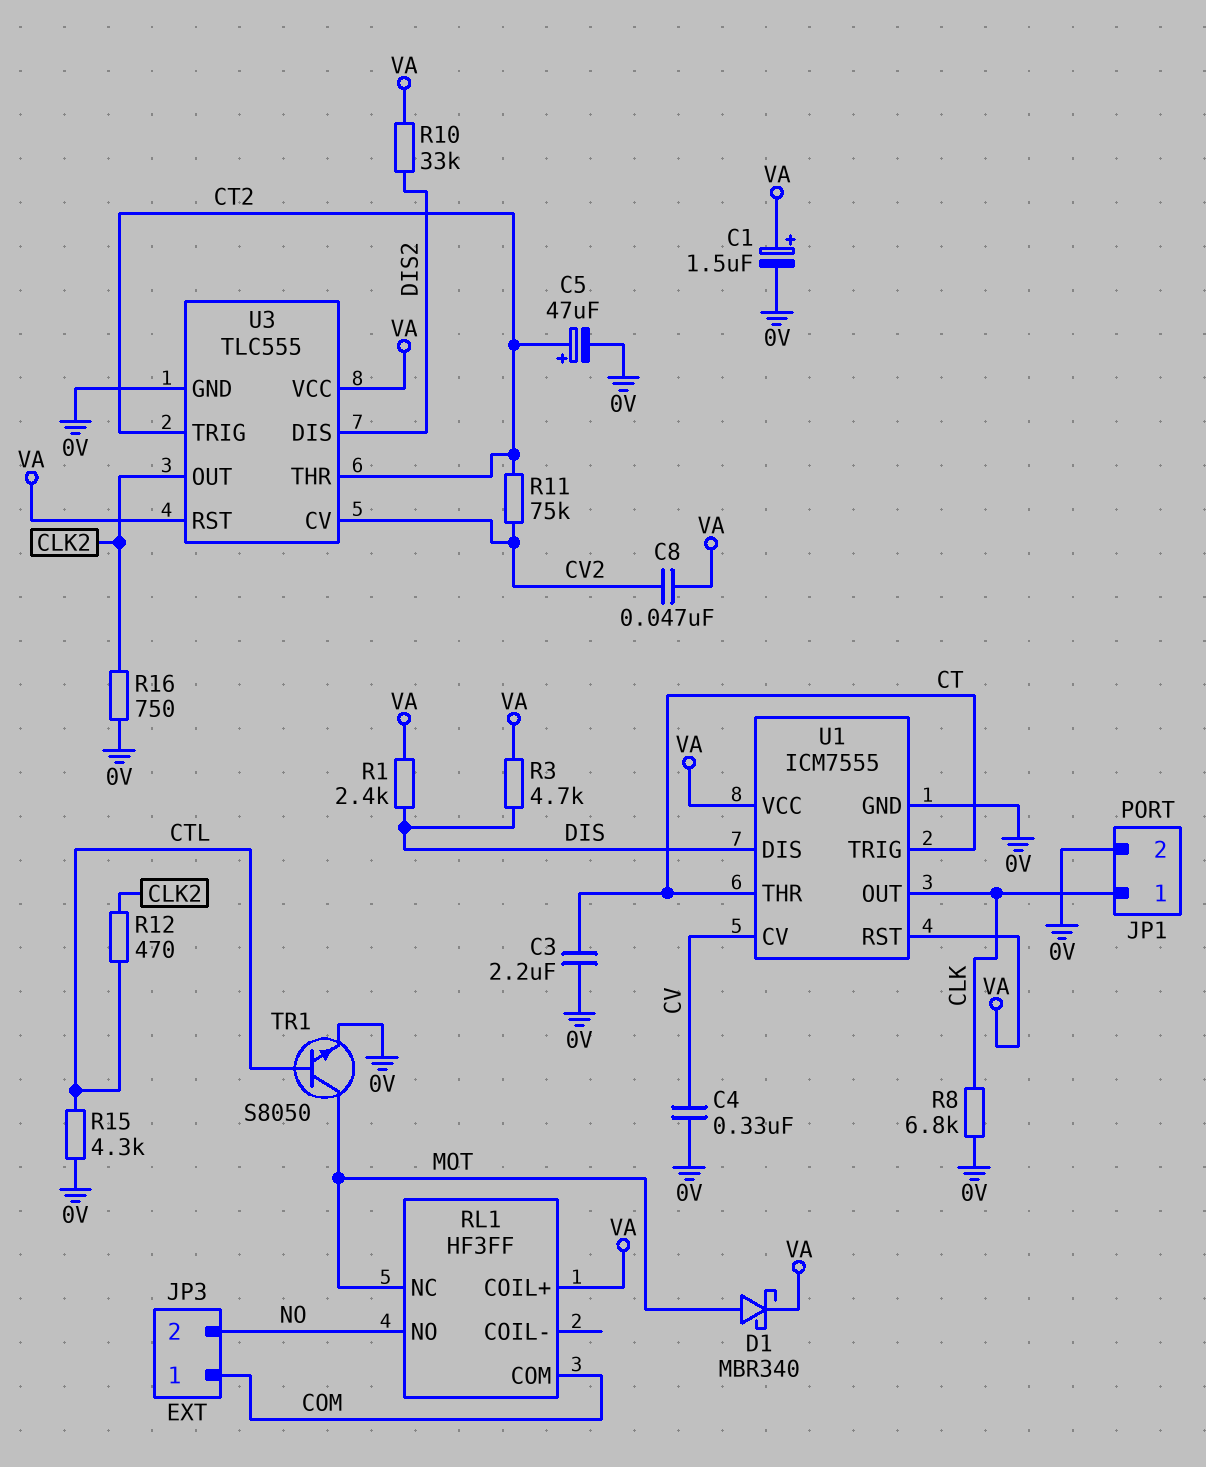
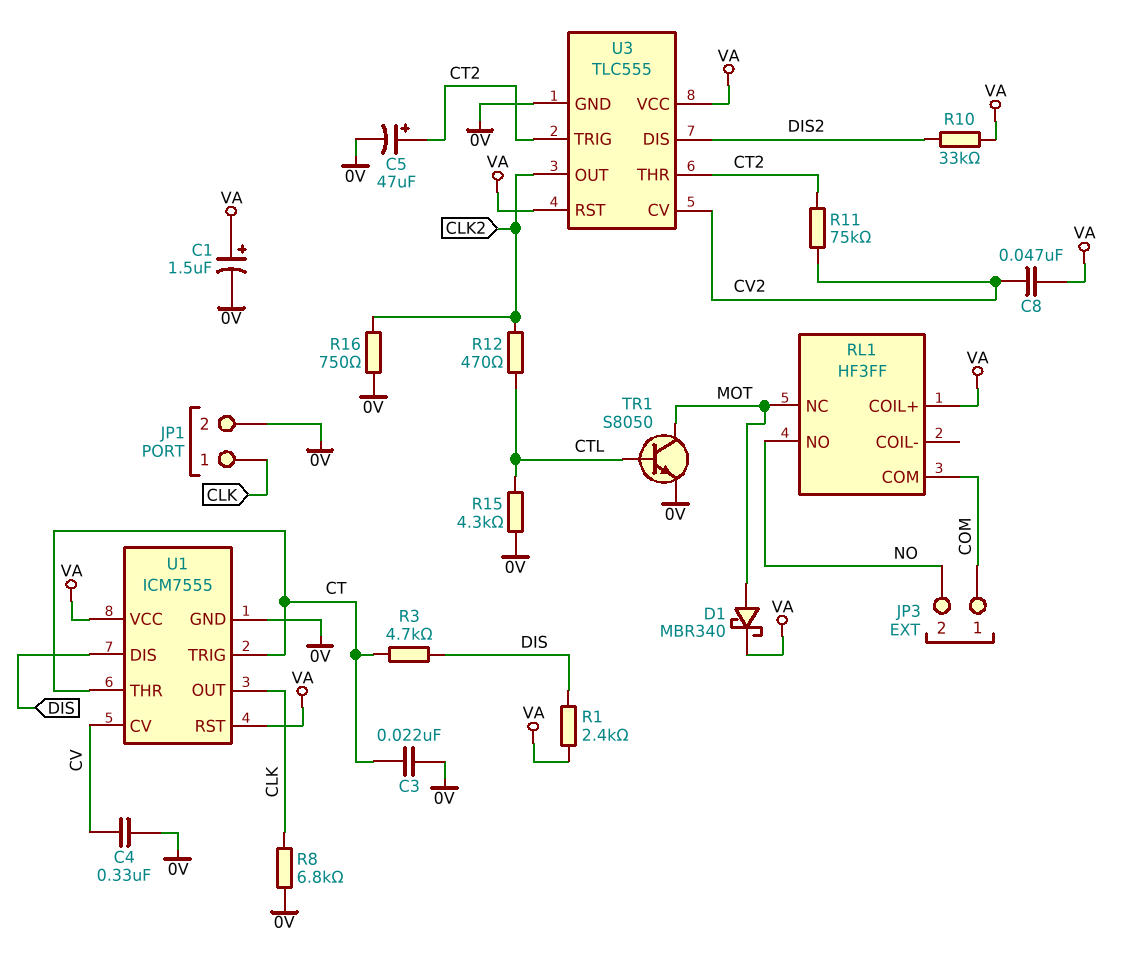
C3: 2.2uF (0V, CT) -> 22nF (0V, CT)
R3: 4.7k (DIS, VA) -> 4.7k (CT, DIS)

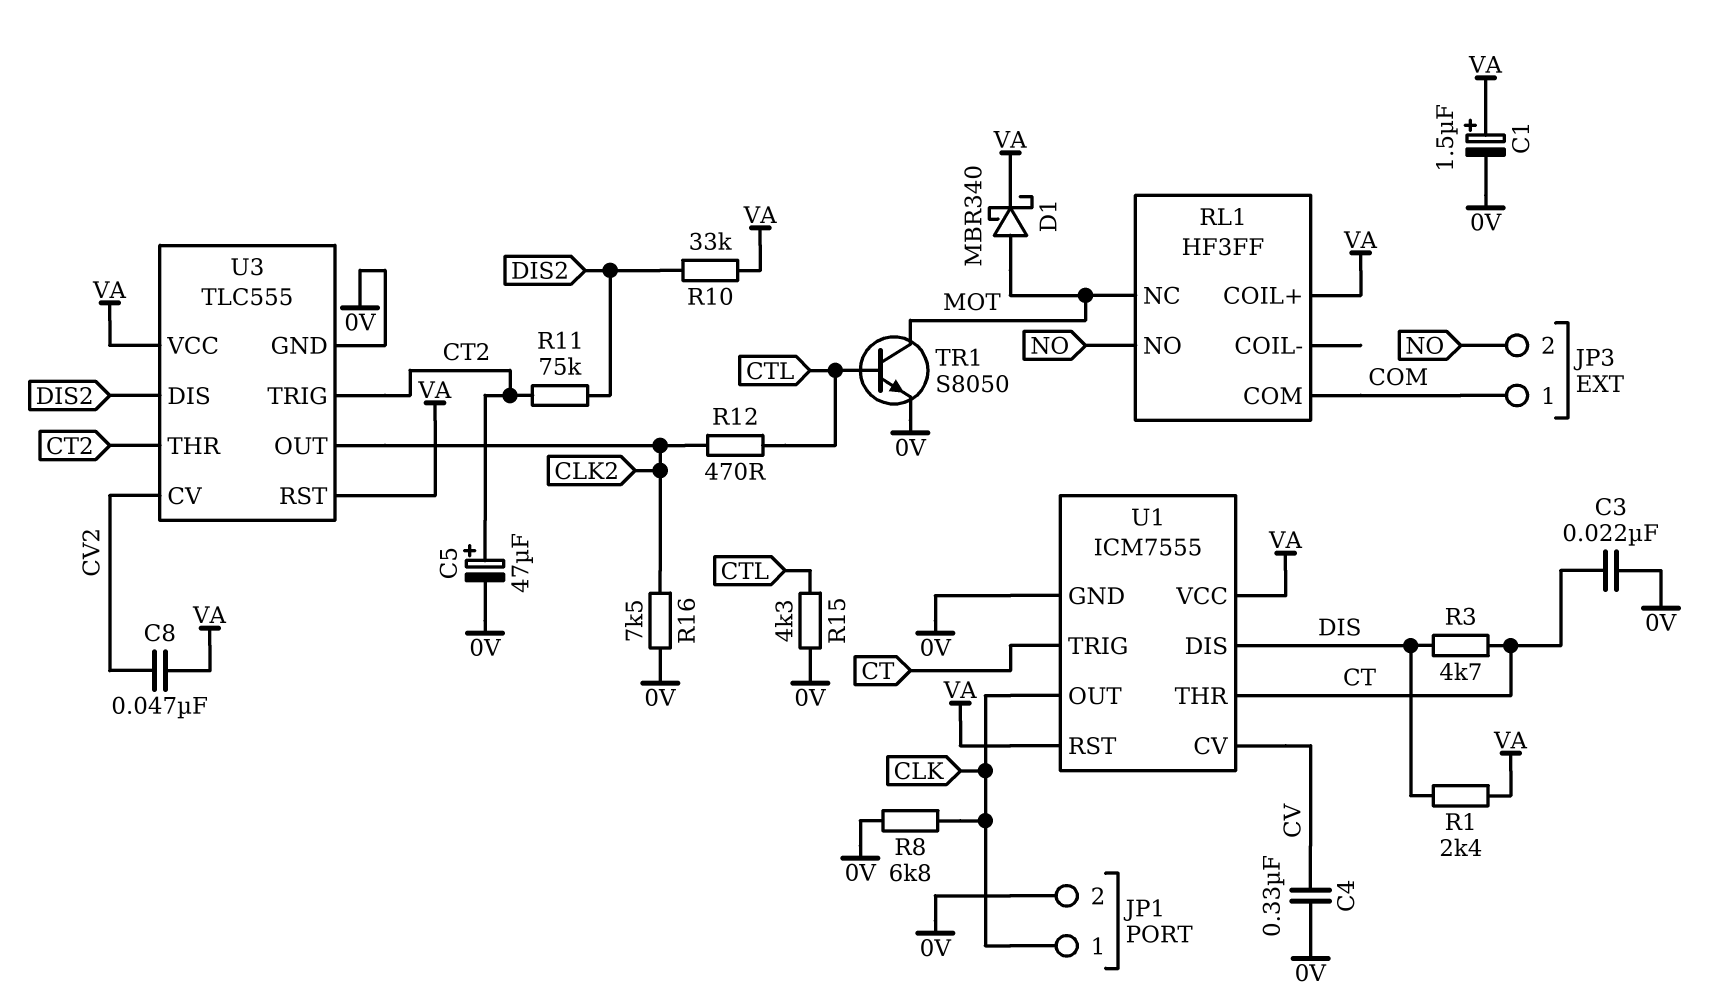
R11: 75k (CT2, CV2) -> 75k (CT2, DIS2)
R16: 750 (0V, CLK2) -> 7.5k (0V, CLK2)

